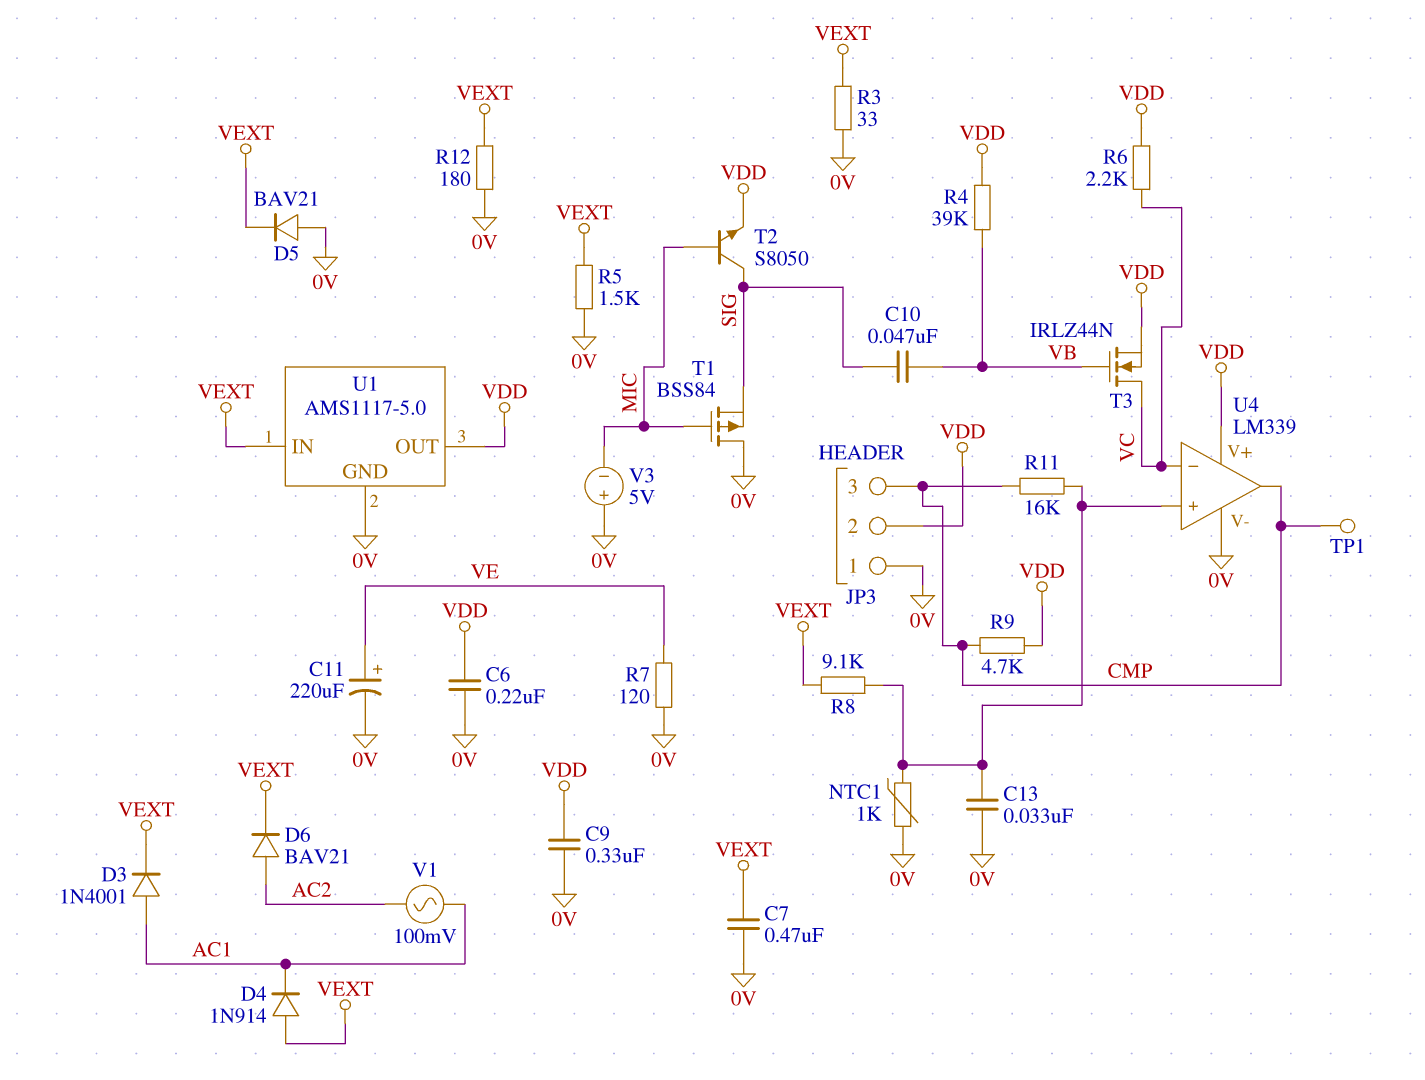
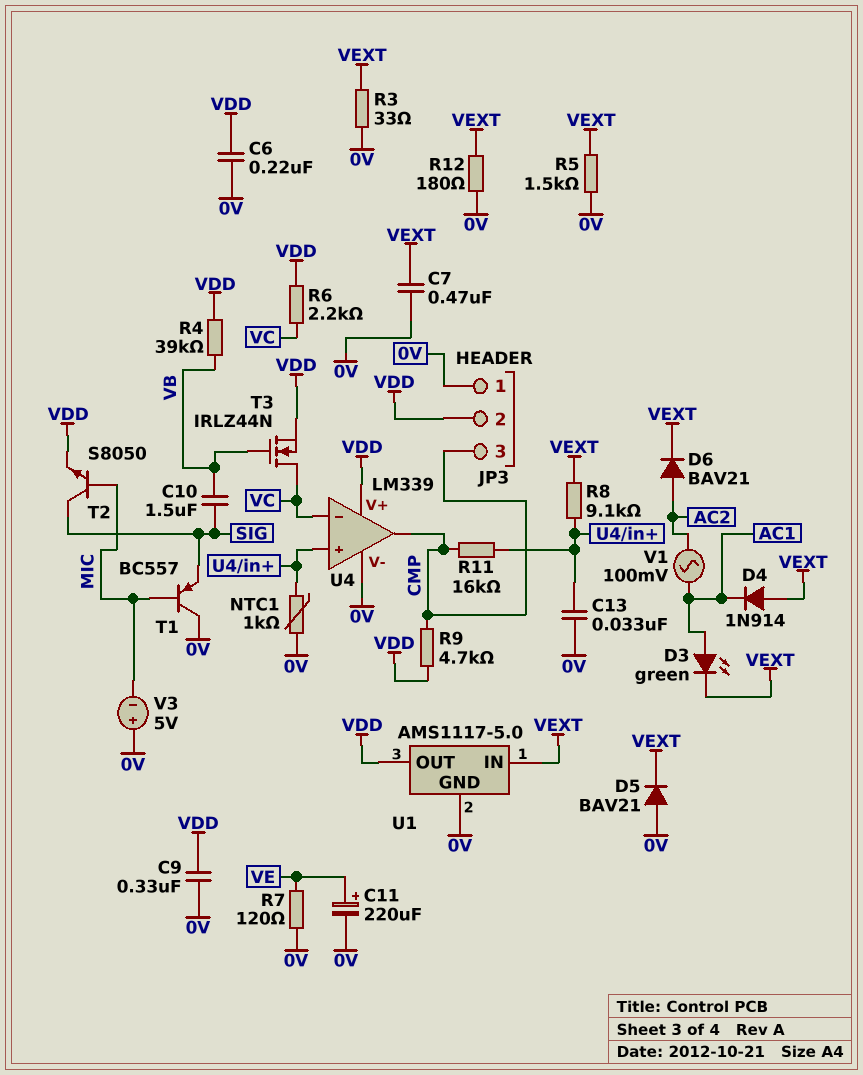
C10: 47nF (SIG, VB) -> 1.5uF (SIG, VB)
D3: diode 1N4001 (A AC1, K VEXT) -> LED green (A AC1, K VEXT)
T1: PMOS BSS84 (G MIC, D 0V, S SIG) -> PNP BC557 (B MIC, C 0V, E SIG)
TP1: test point (CMP) -> none

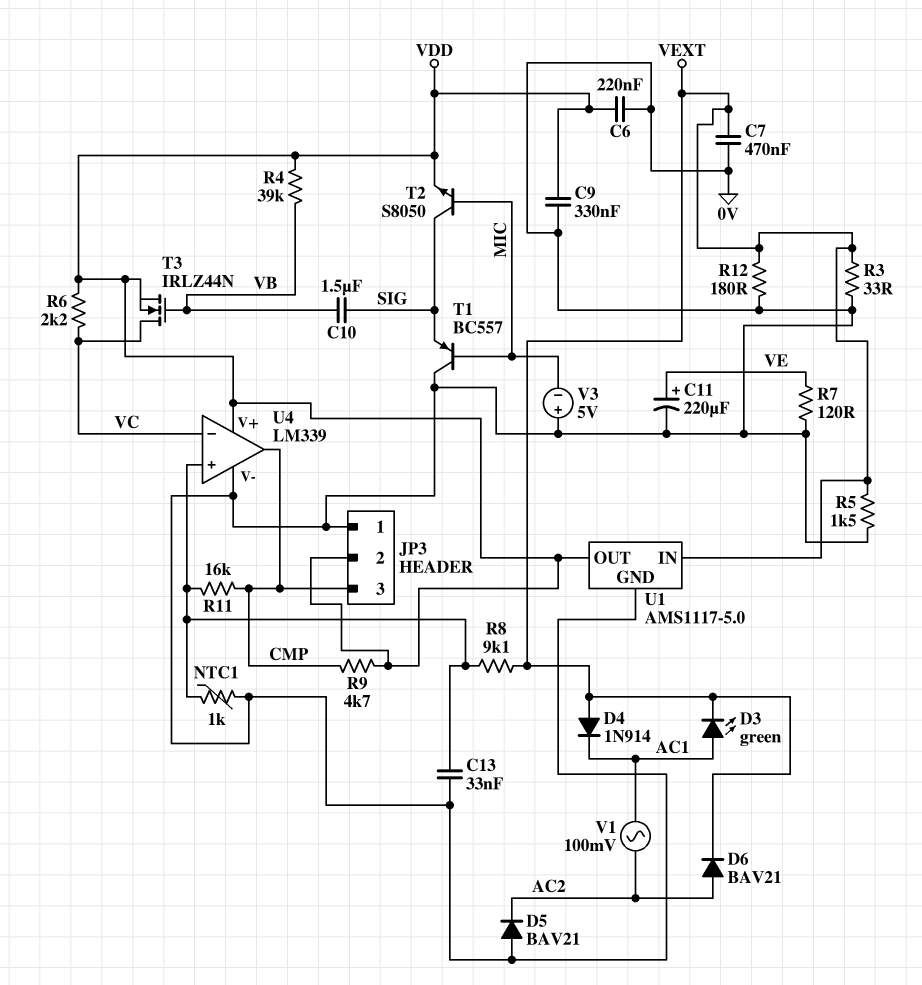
D5: diode BAV21 (A 0V, K VEXT) -> diode BAV21 (A 0V, K AC2)

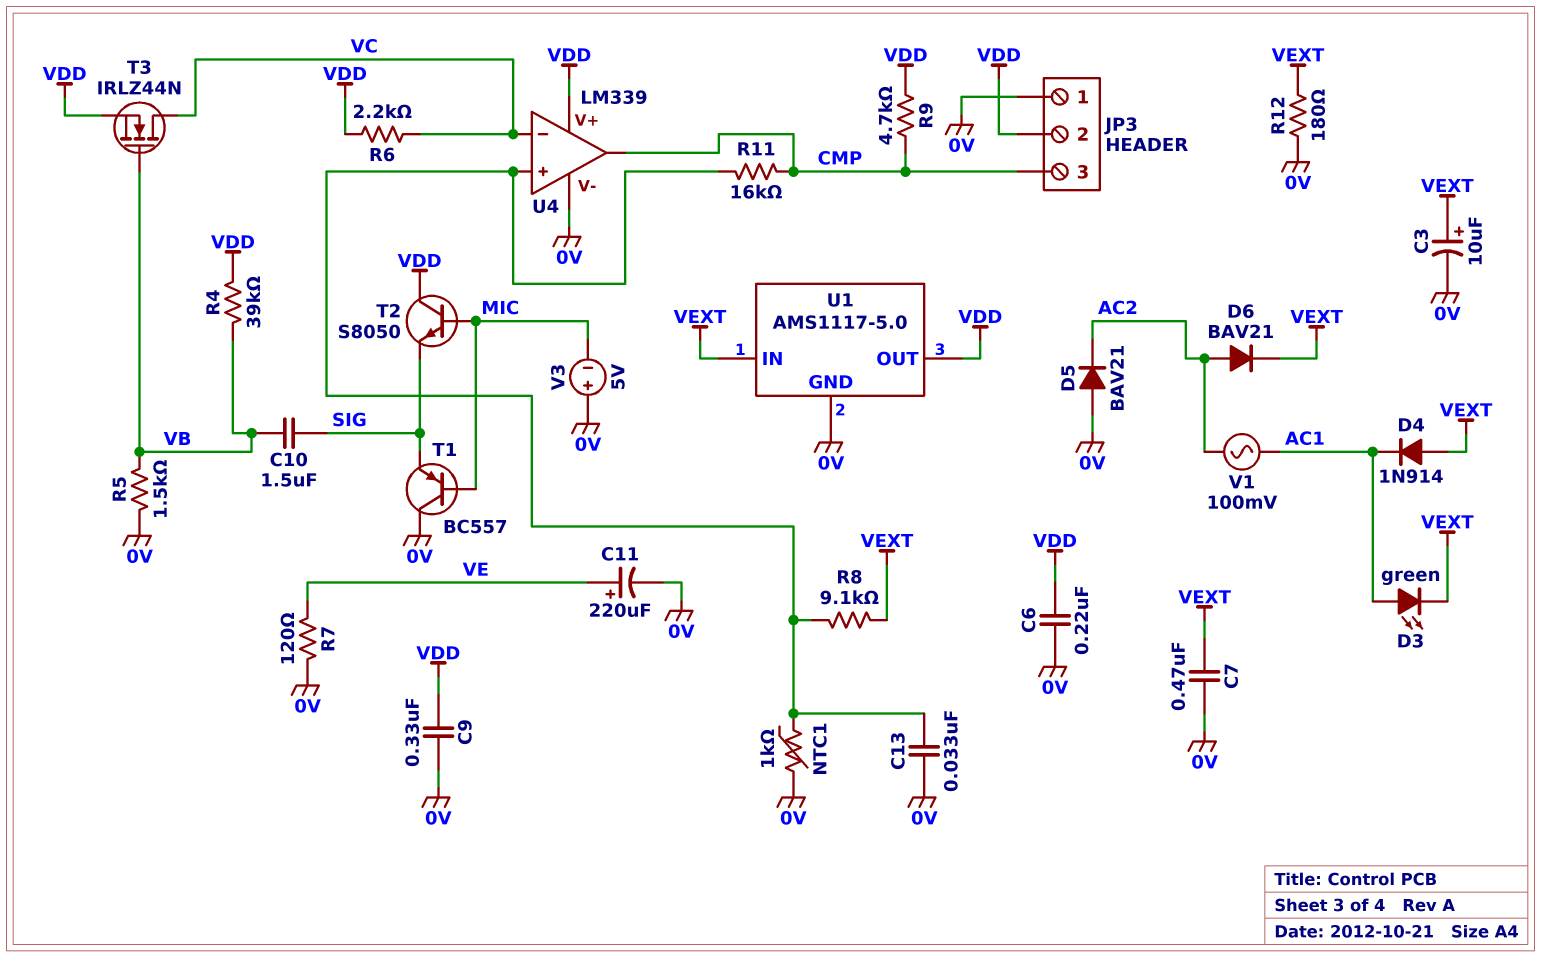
C3: none -> 10uF (plus VEXT, minus 0V)
R3: 33 (0V, VEXT) -> none
R5: 1.5k (0V, VEXT) -> 1.5k (0V, VB)
T2: NPN S8050 (B MIC, C SIG, E VDD) -> NPN S8050 (B MIC, C VDD, E SIG)

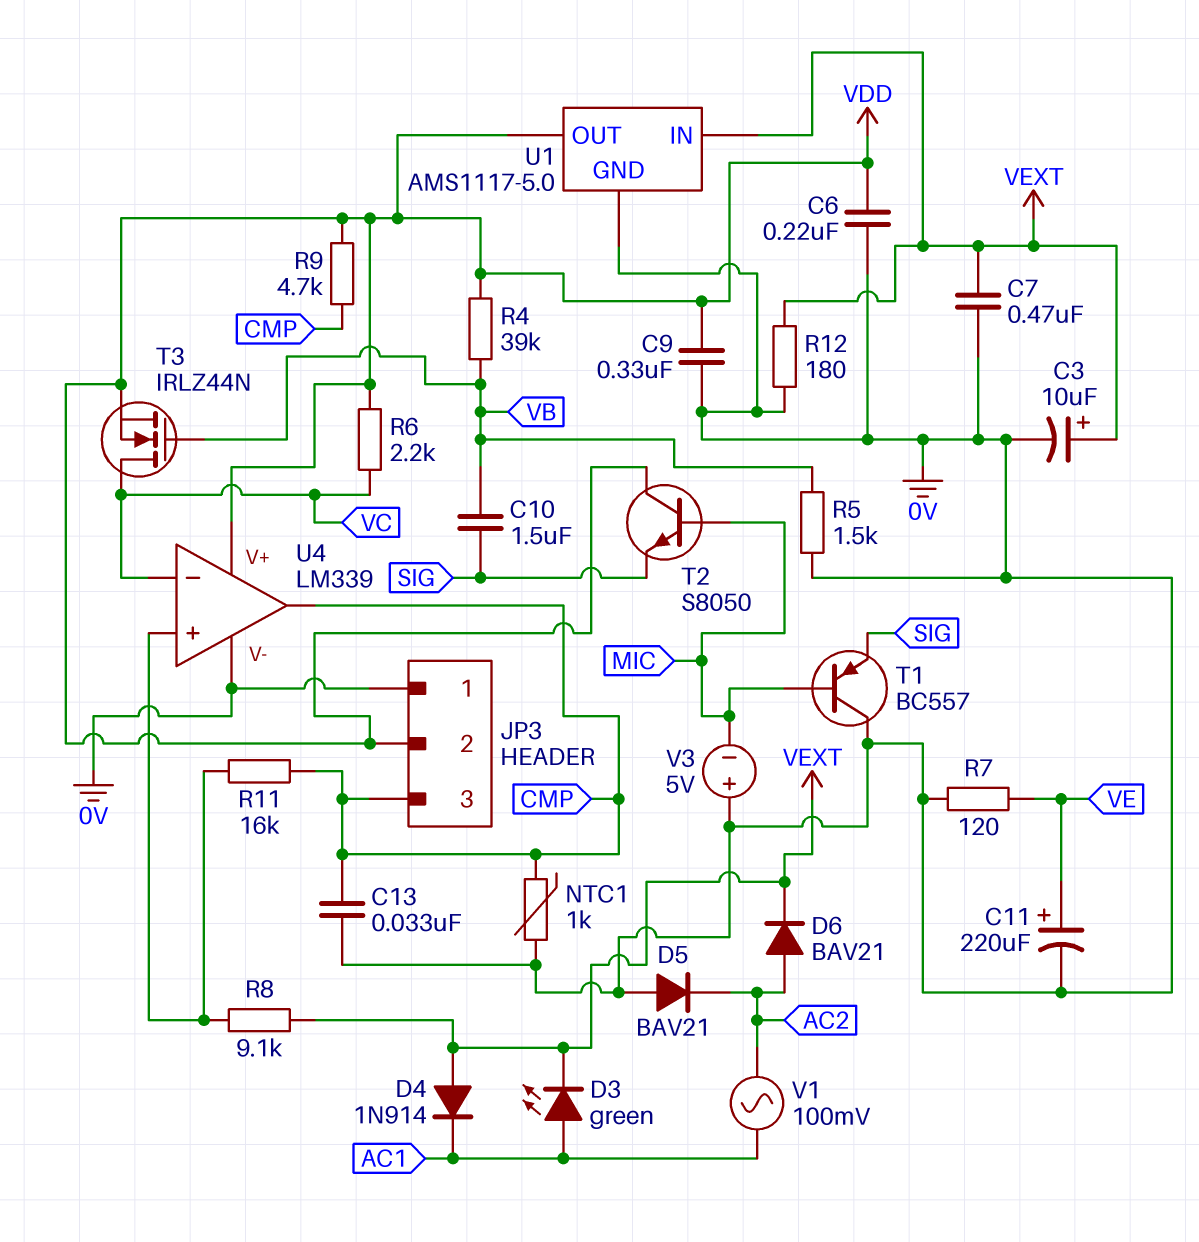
C13: 33nF (0V, U4/in+) -> 33nF (0V, CMP)
NTC1: 1k (0V, U4/in+) -> 1k (0V, CMP)

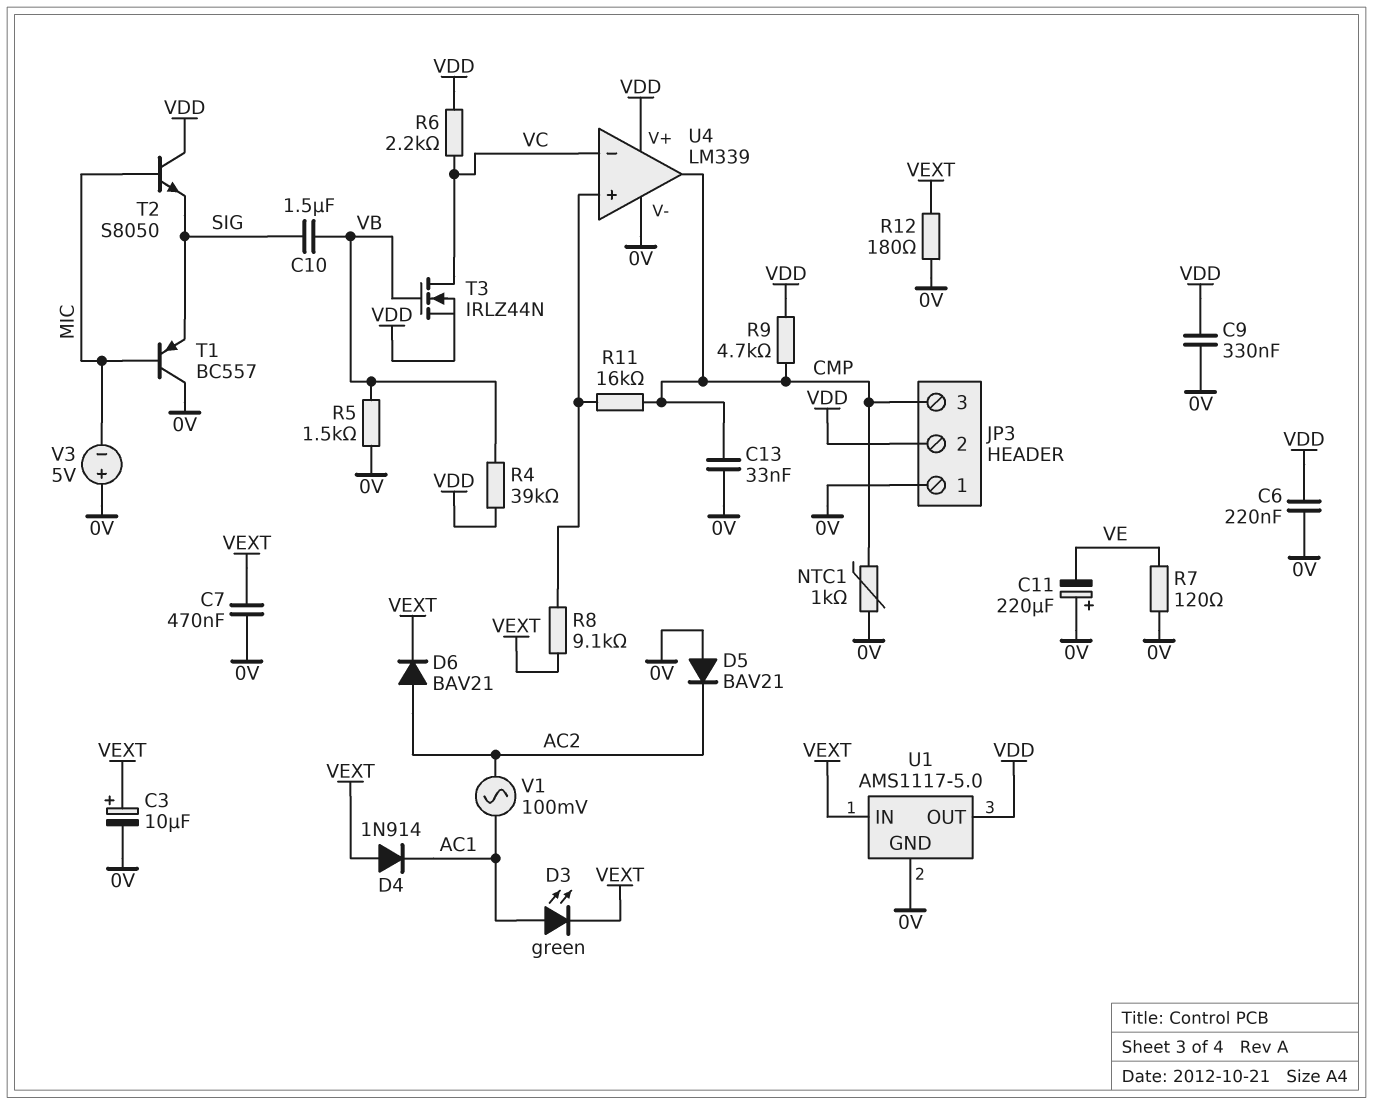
C11: 220uF (plus VE, minus 0V) -> 220uF (plus 0V, minus VE)

